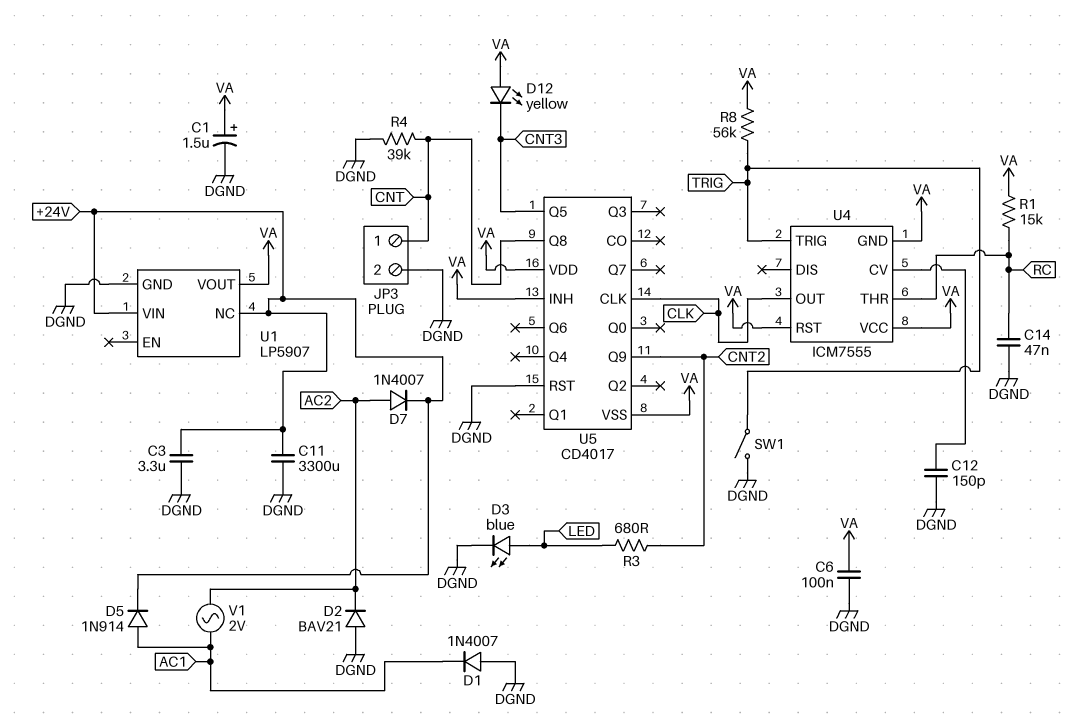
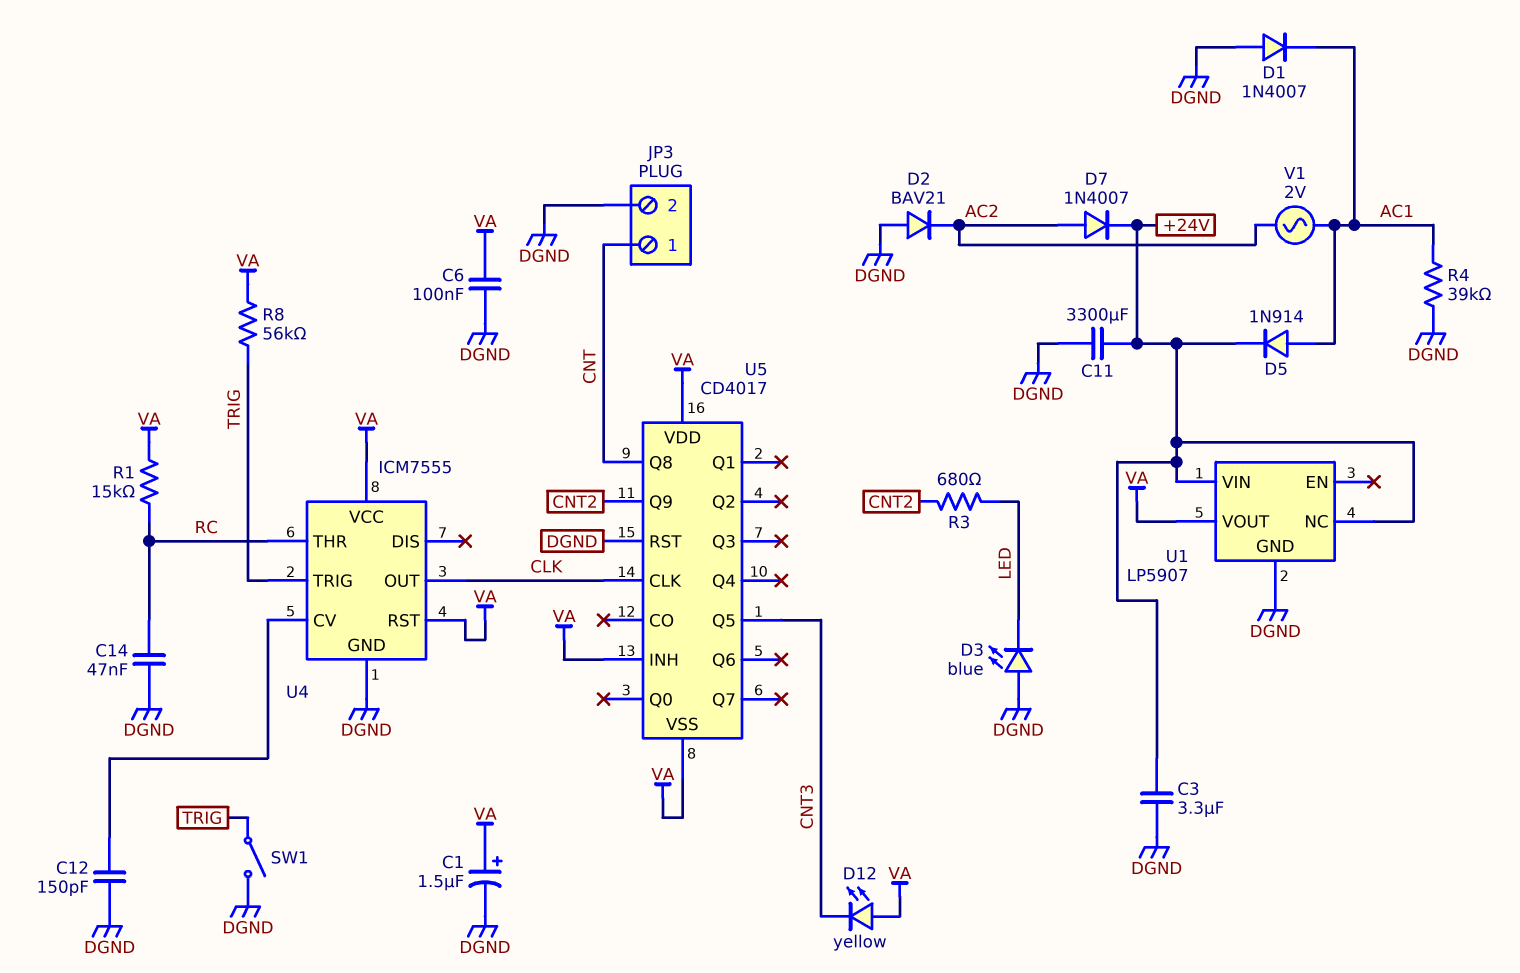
D3: LED blue (A LED, K DGND) -> LED blue (A DGND, K LED)
R4: 39k (CNT, DGND) -> 39k (AC1, DGND)
U4 pin GND: VA -> DGND

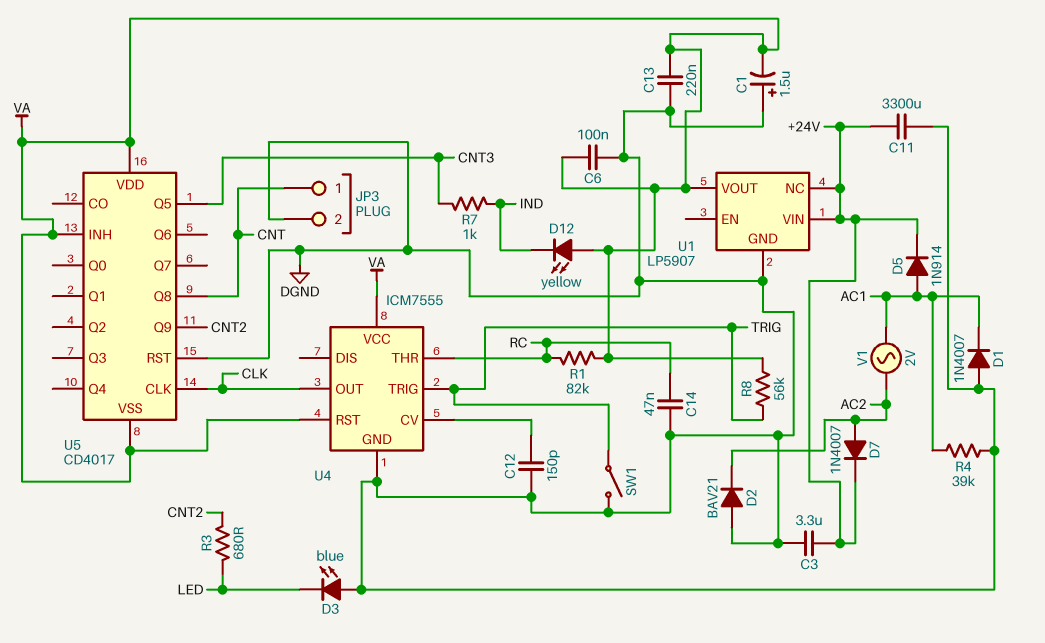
C1: 1.5uF (plus VA, minus DGND) -> 1.5uF (plus DGND, minus VA)
C13: none -> 220nF (DGND, VA)
D12: LED yellow (A VA, K CNT3) -> LED yellow (A VA, K IND)
R1: 15k (RC, VA) -> 82k (RC, VA)
R7: none -> 1k (CNT3, IND)

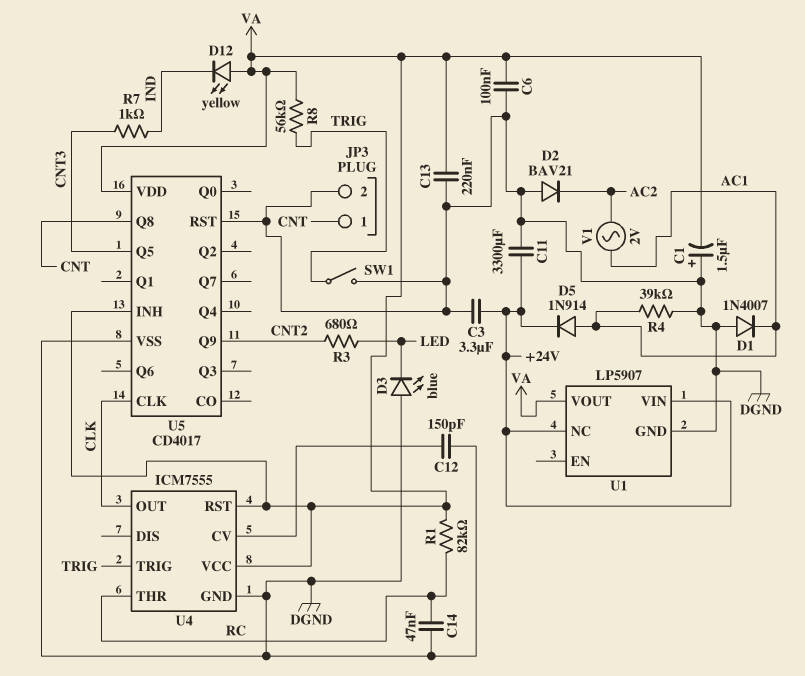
D7: diode 1N4007 (A AC2, K +24V) -> none
U5 pin VSS: VA -> DGND

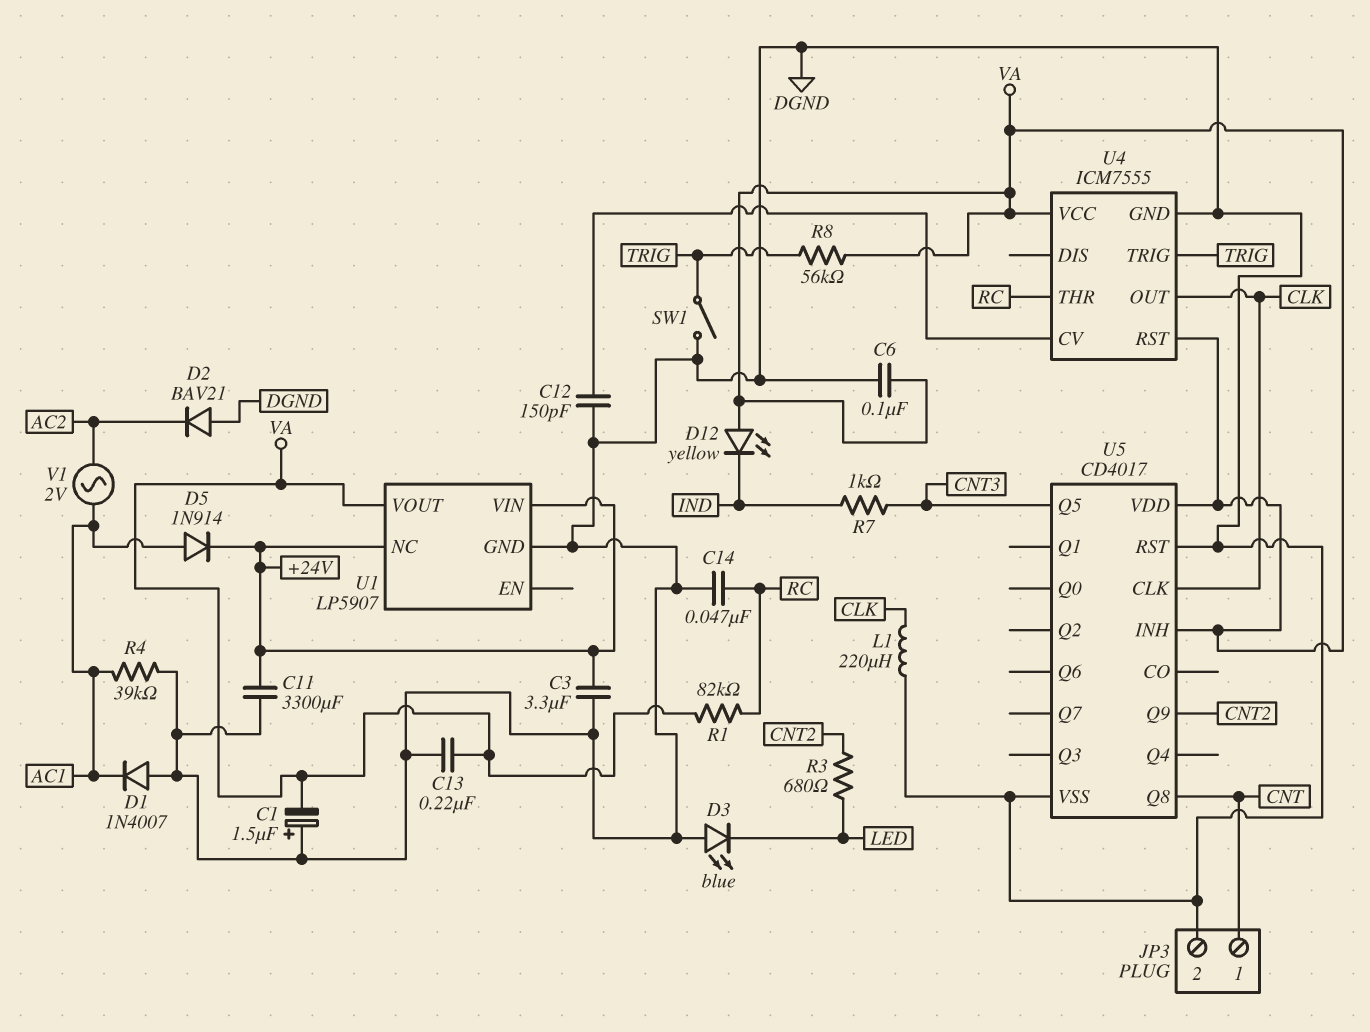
L1: none -> 220uH (CLK, DGND)

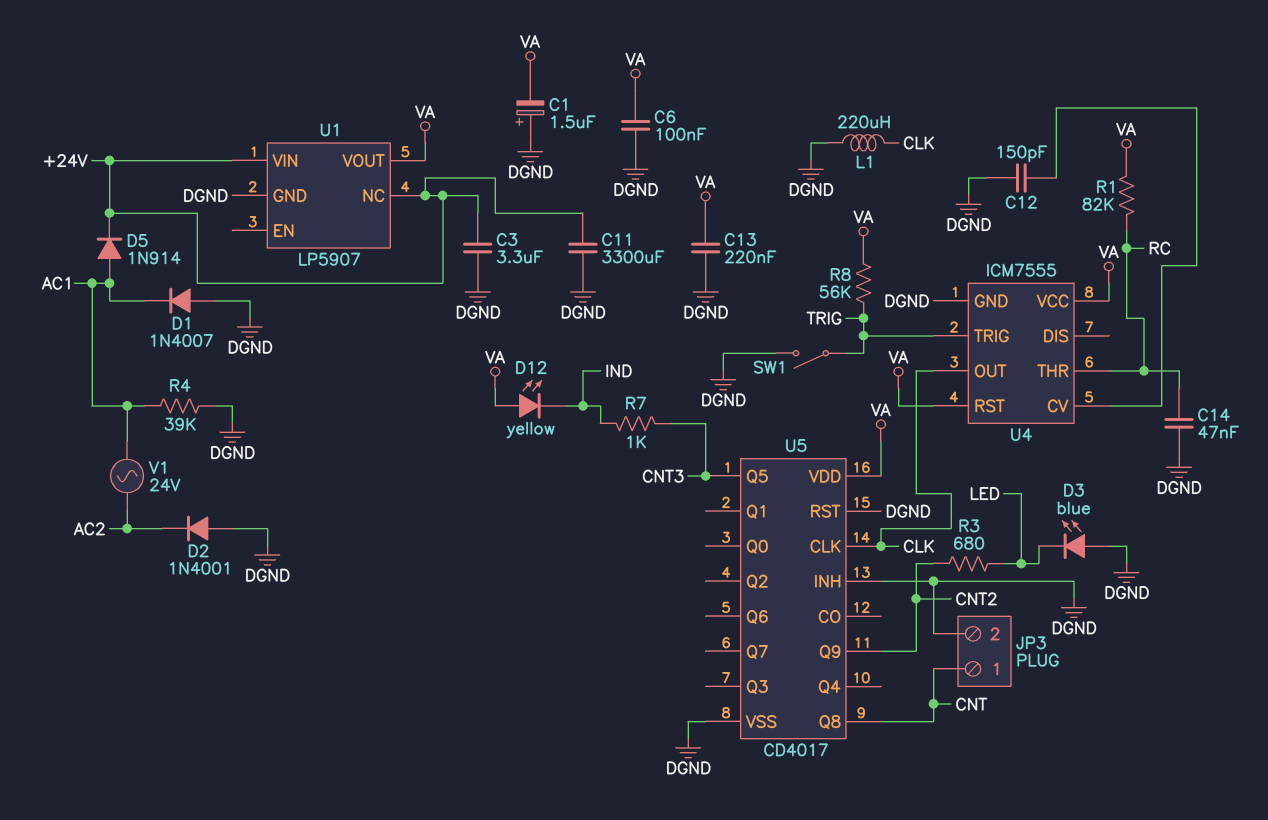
D2: diode BAV21 (A DGND, K AC2) -> diode 1N4001 (A DGND, K AC2)
U5 pin INH: VA -> DGND
V1: AC 2V (AC1, AC2) -> AC 24V (AC1, AC2)

